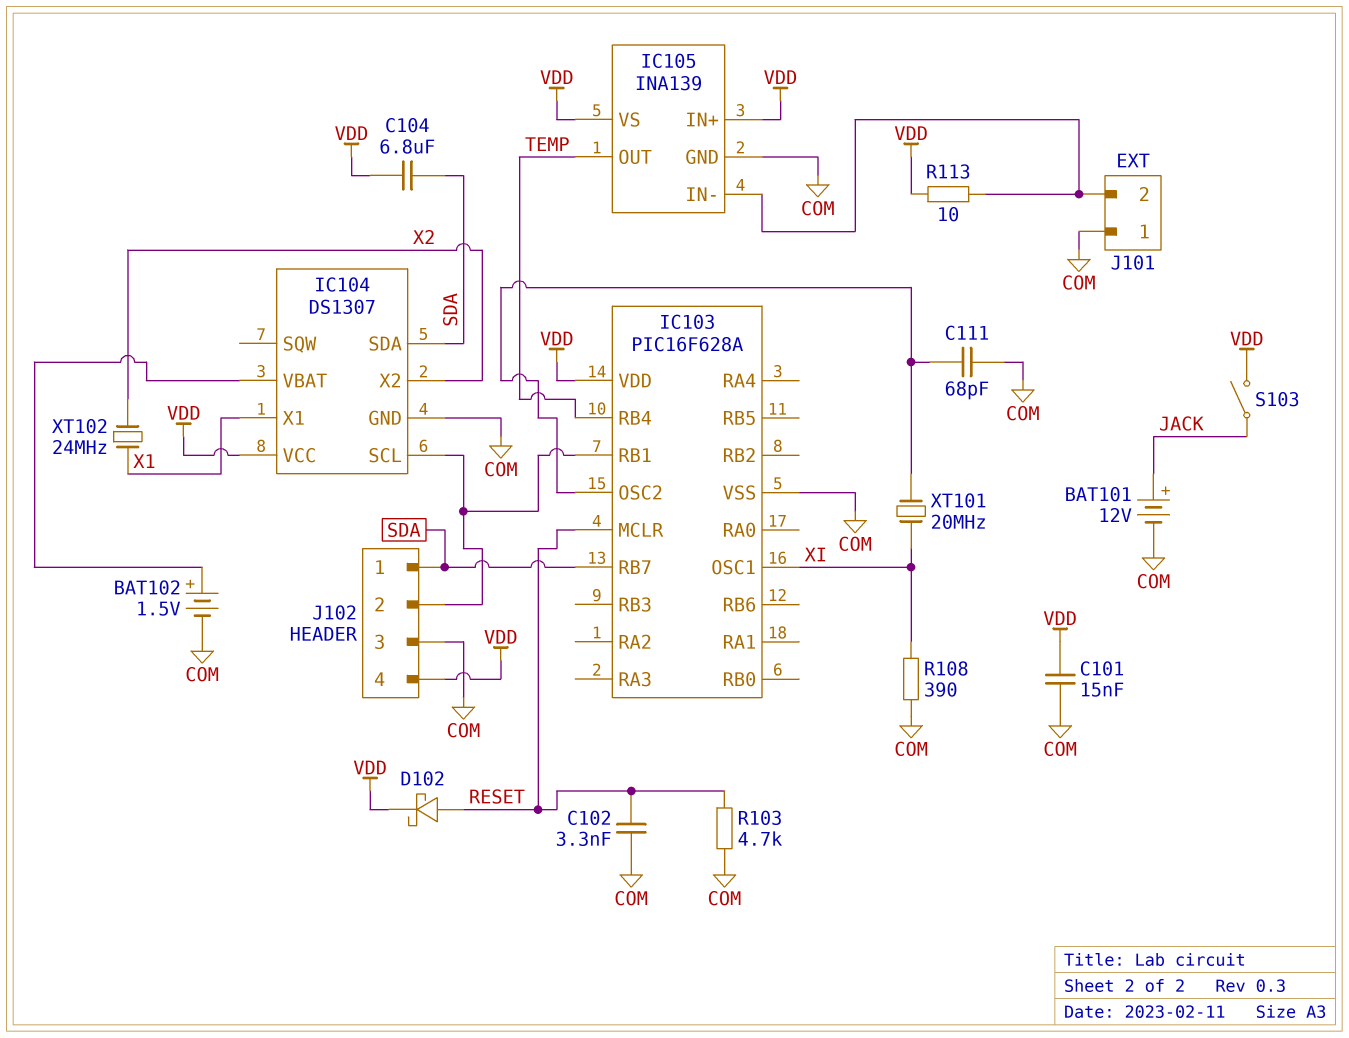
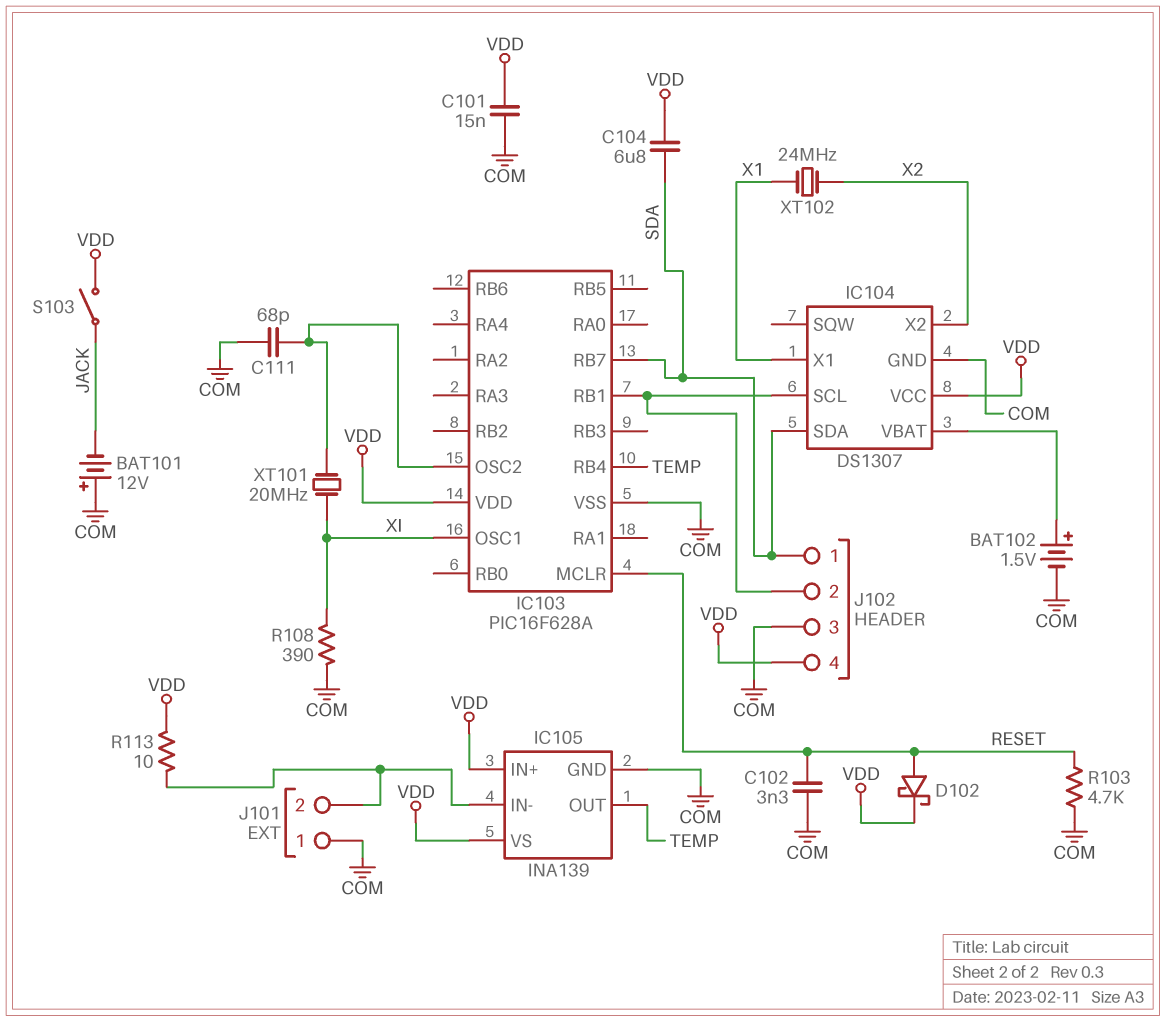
BAT101: 12V (plus JACK, minus COM) -> 12V (plus COM, minus JACK)

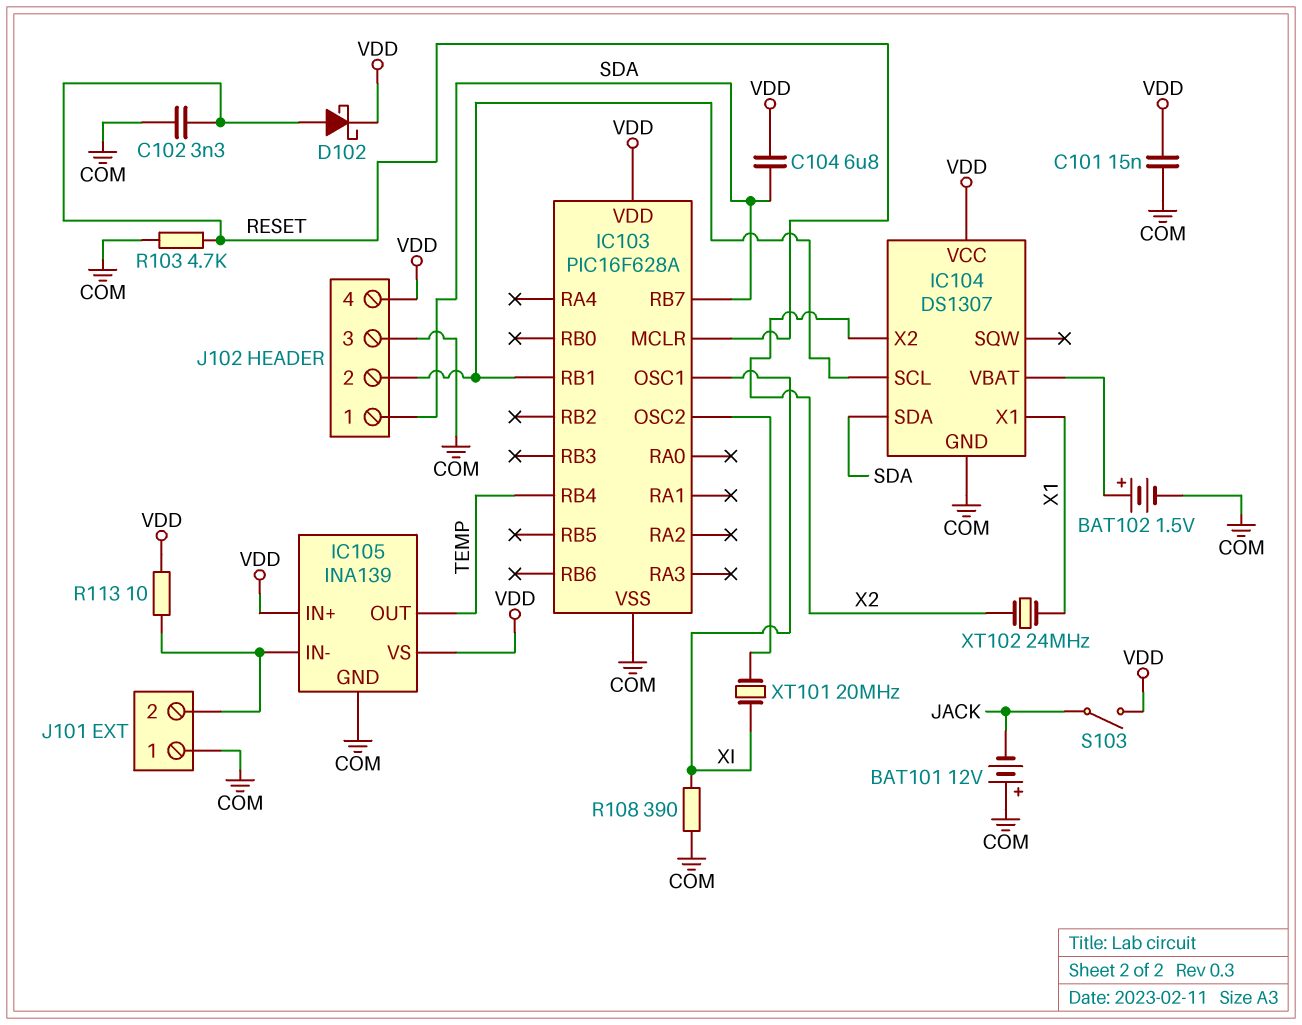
C111: 68pF (COM, IC103/OSC2) -> none

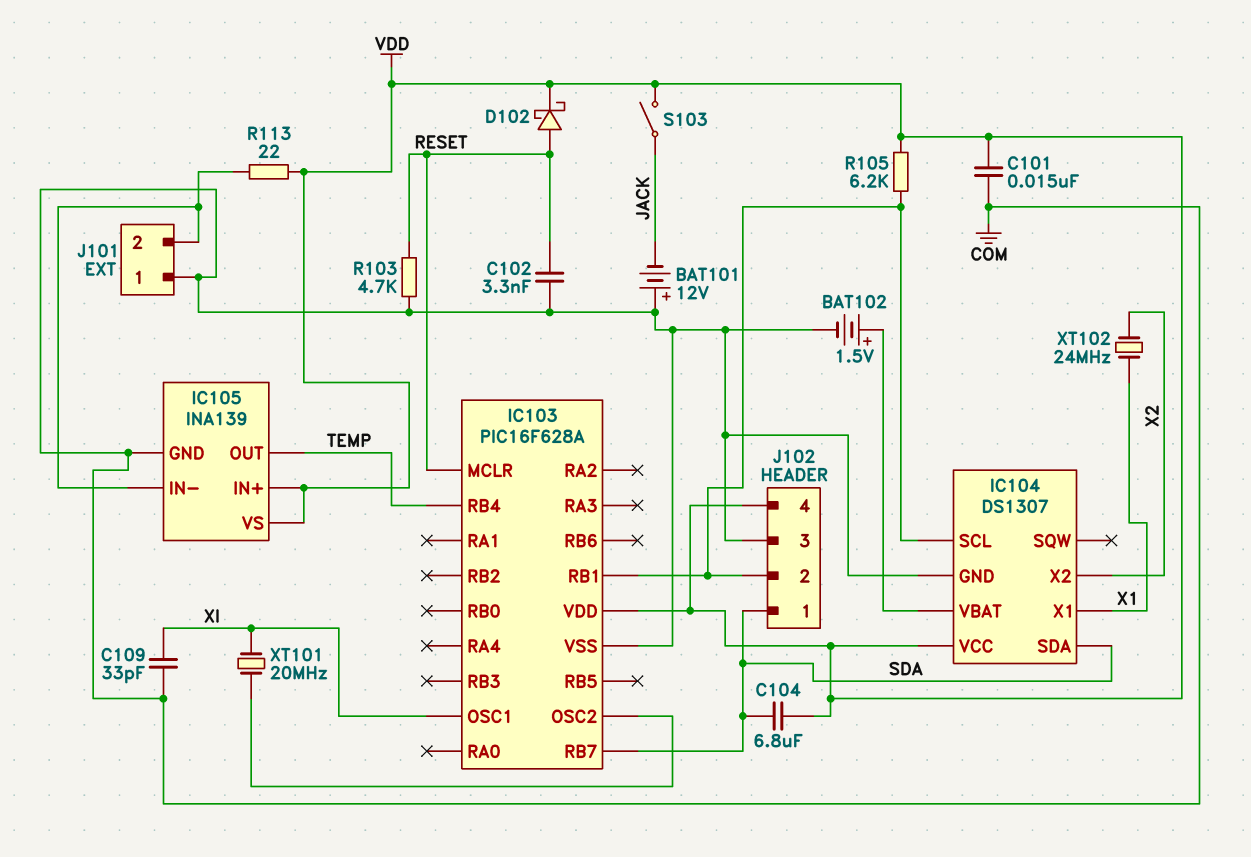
C109: none -> 33pF (COM, XI)
R105: none -> 6.2k (IC103/RB1, VDD)
R108: 390 (COM, XI) -> none
R113: 10 (IC105/IN-, VDD) -> 22 (IC105/IN-, VDD)

